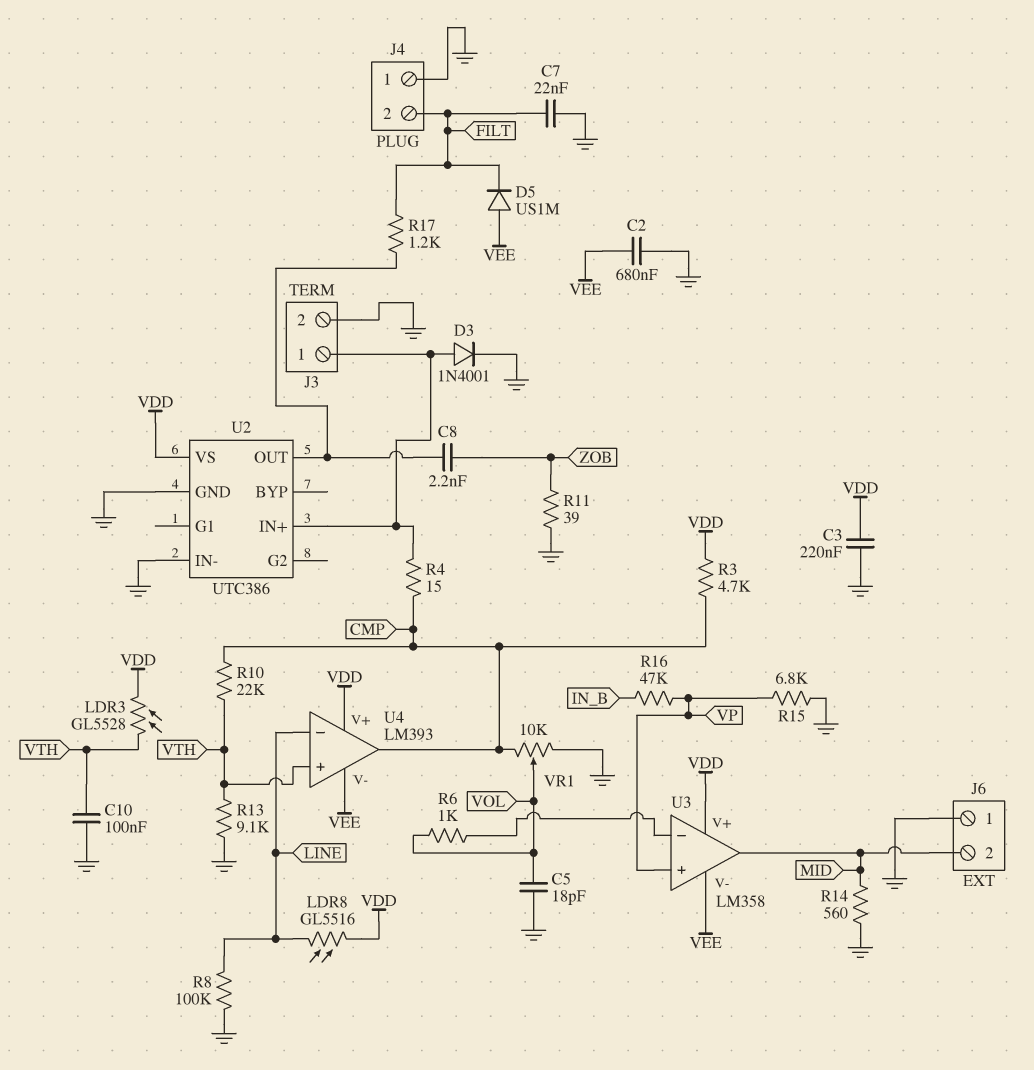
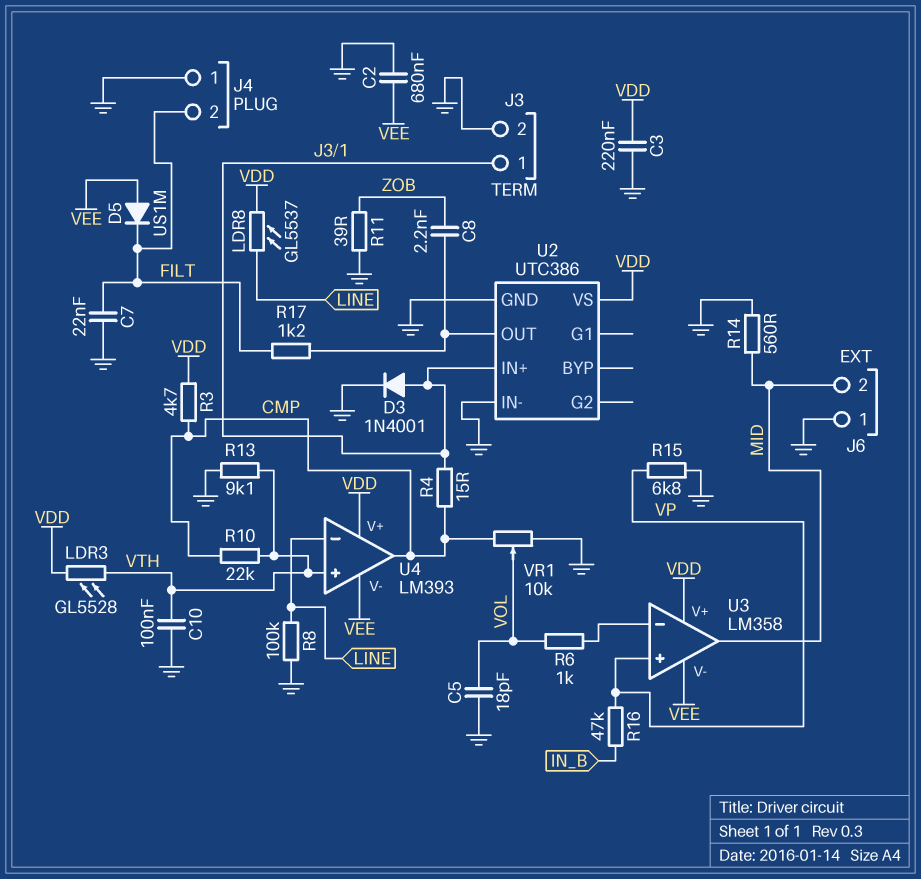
LDR8: GL5516 (LINE, VDD) -> GL5537 (LINE, VDD)

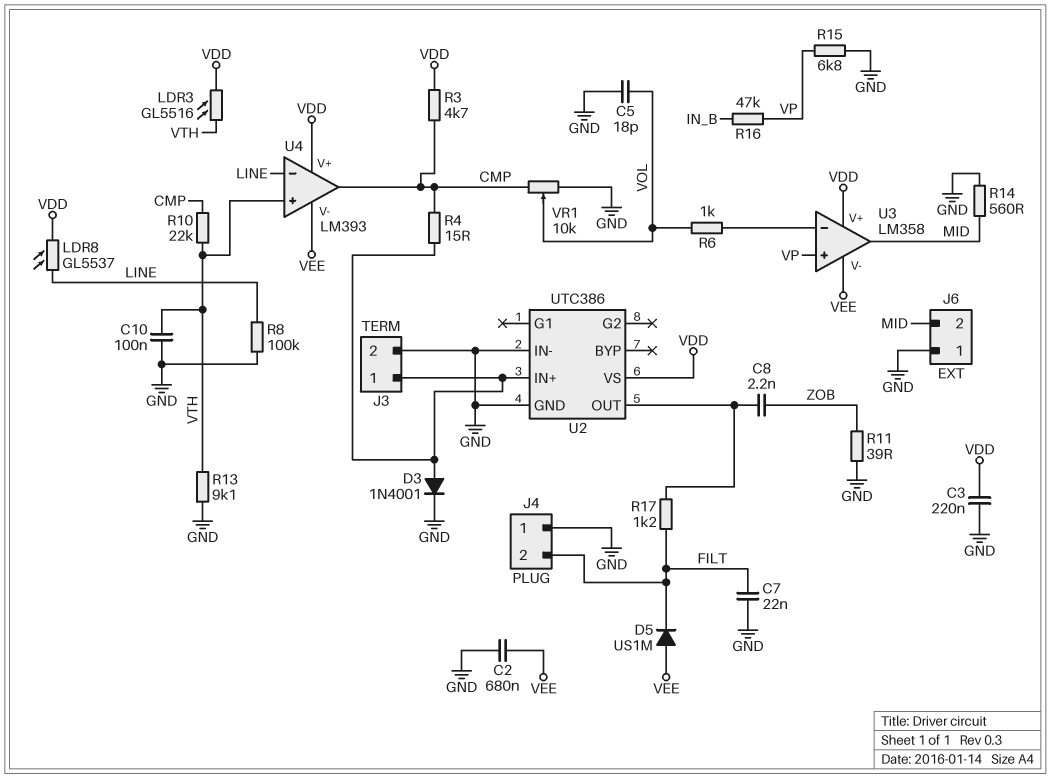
LDR3: GL5528 (VDD, VTH) -> GL5516 (VDD, VTH)

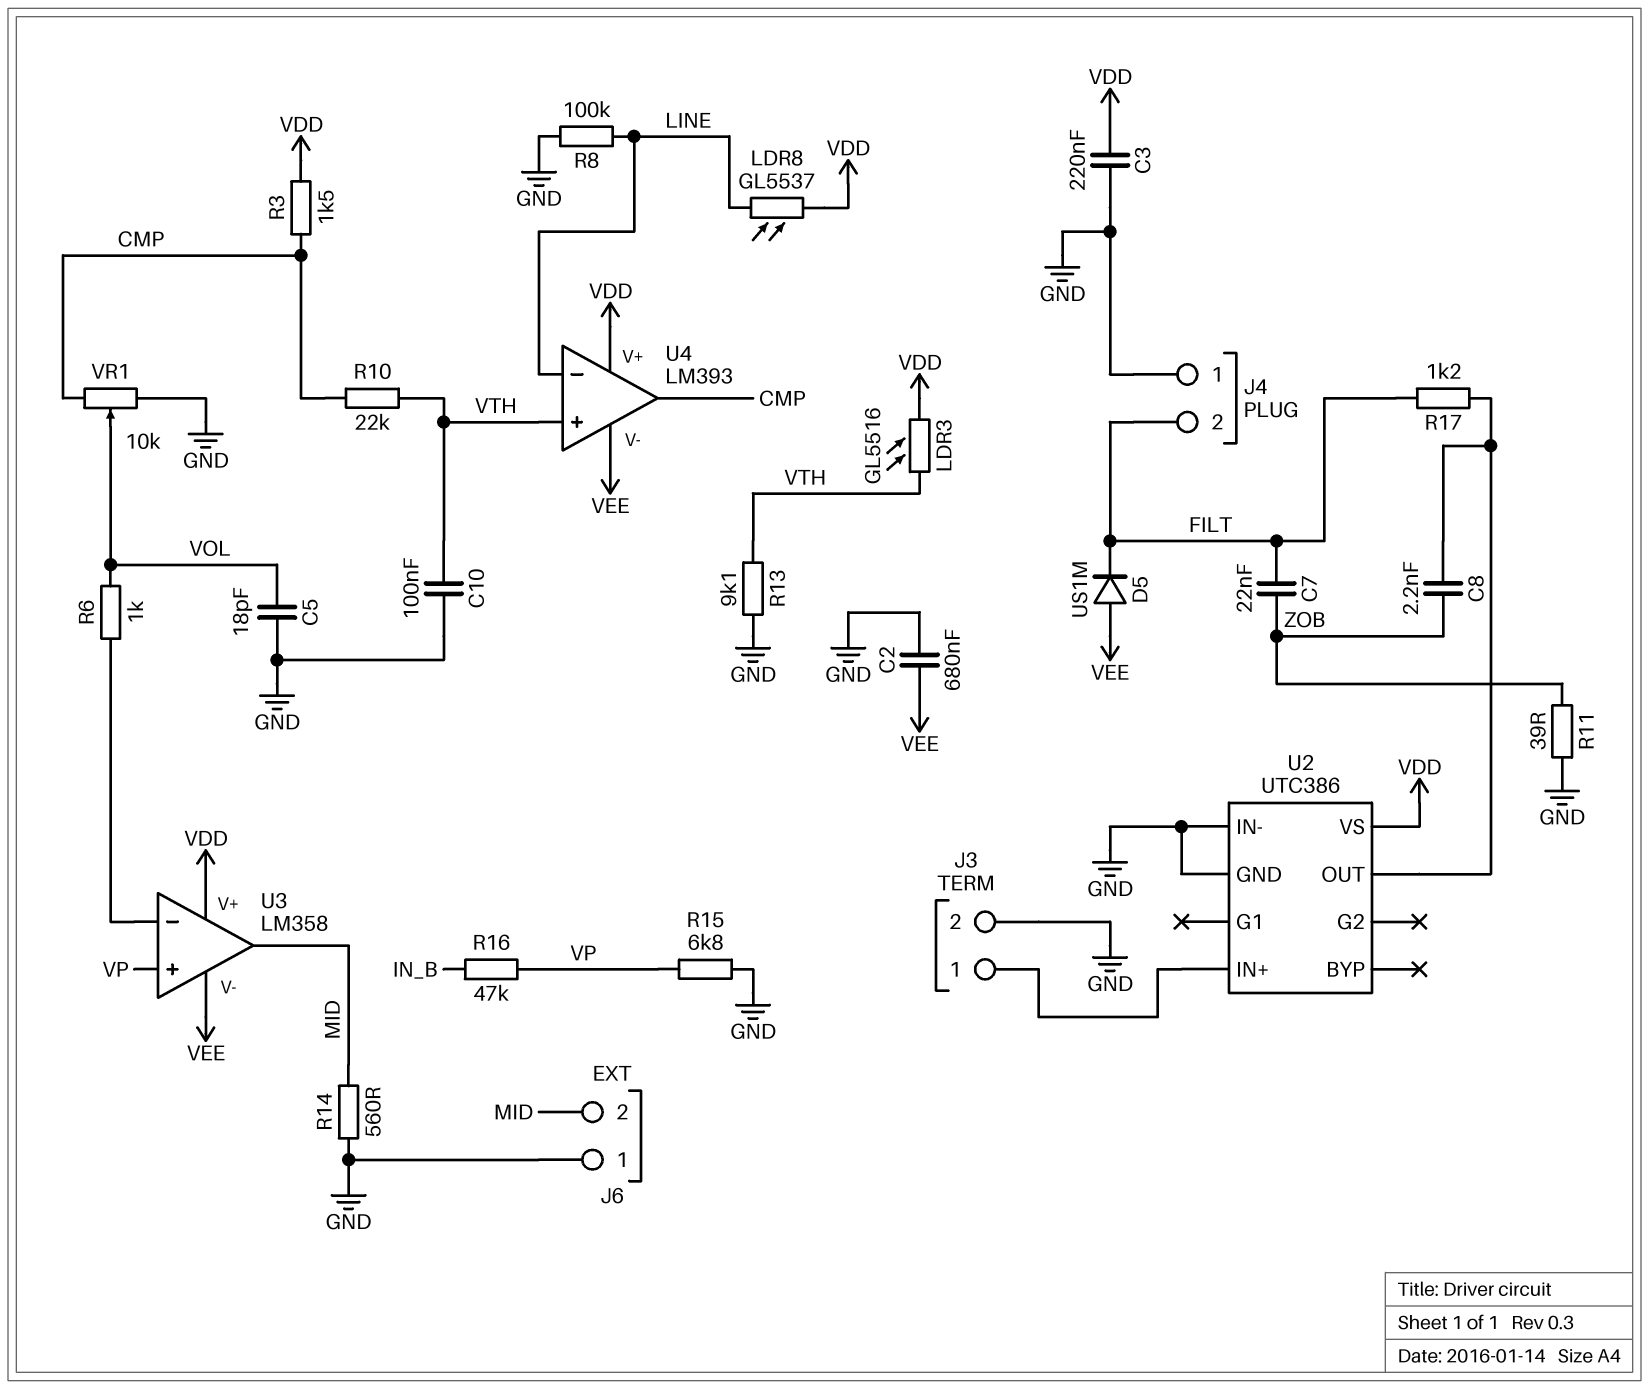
C7: 22nF (FILT, GND) -> 22nF (FILT, ZOB)
D3: diode 1N4001 (A J3/1, K GND) -> none
R3: 4.7k (CMP, VDD) -> 1.5k (CMP, VDD)
R4: 15 (CMP, J3/1) -> none

